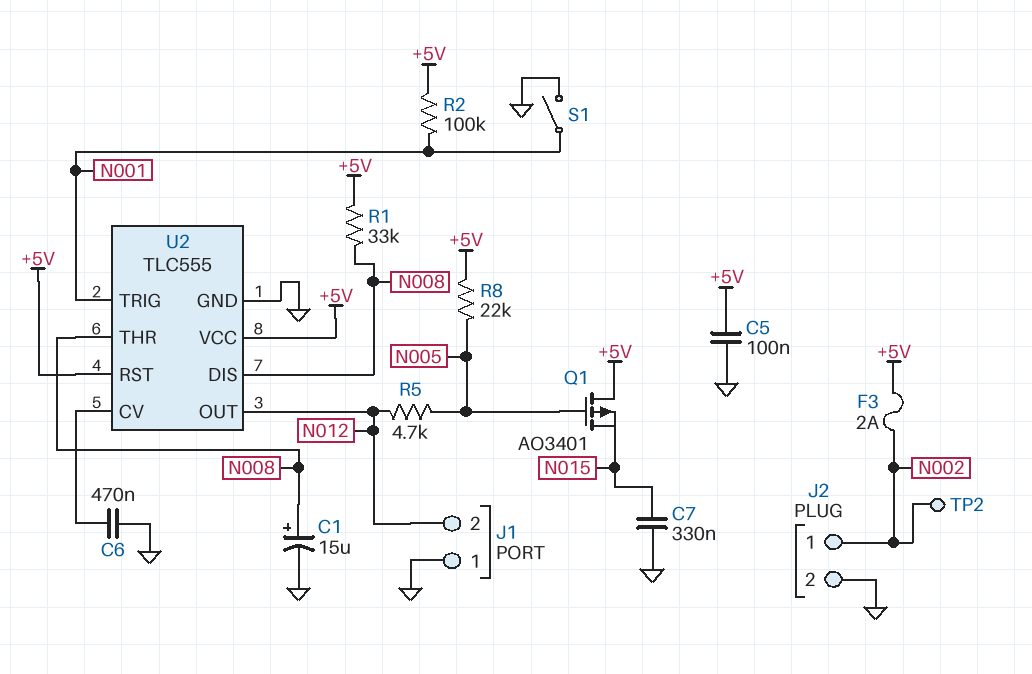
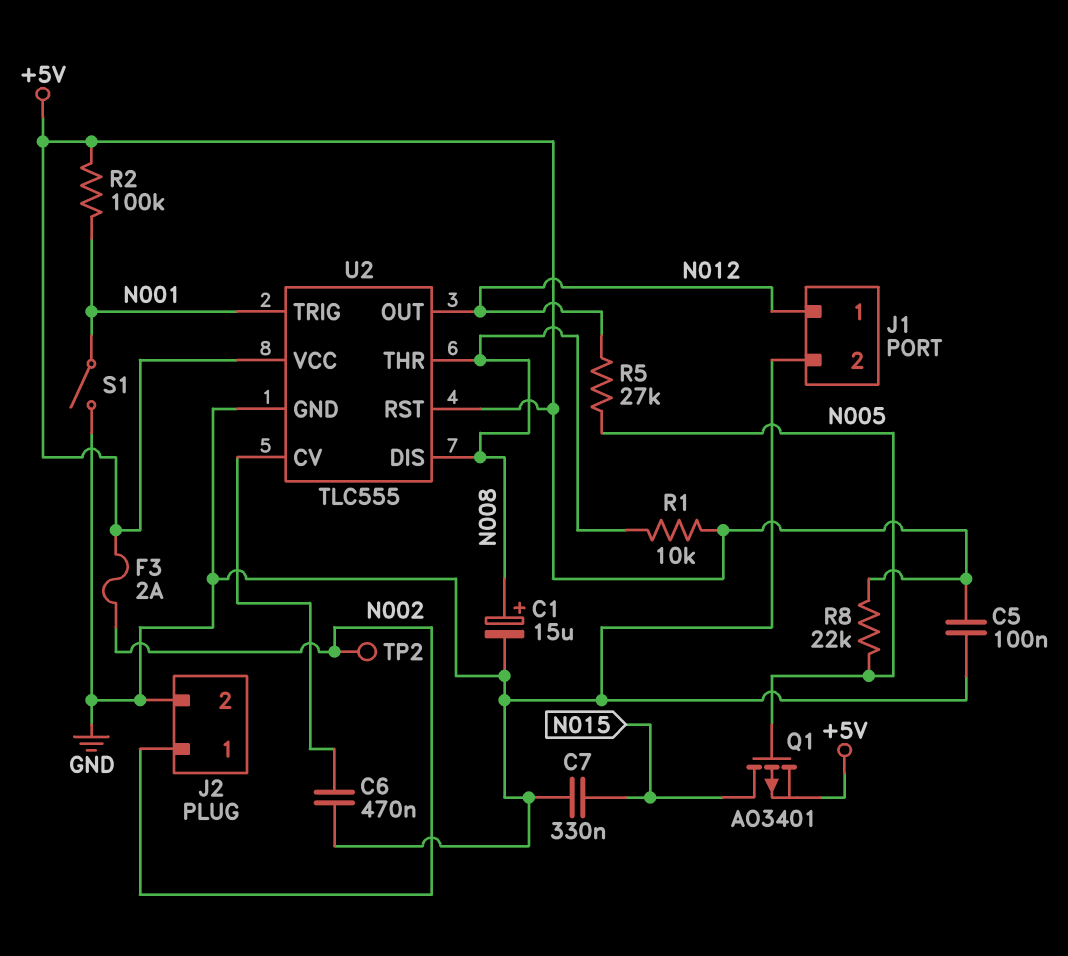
J1 pin 1: GND -> N012
J1 pin 2: N012 -> GND
Q1: PMOS AO3401 (G N005, D +5V, S N015) -> PMOS AO3401 (G N005, D N015, S +5V)
R1: 33k (+5V, N008) -> 10k (+5V, N008)
R5: 4.7k (N005, N012) -> 27k (N005, N012)

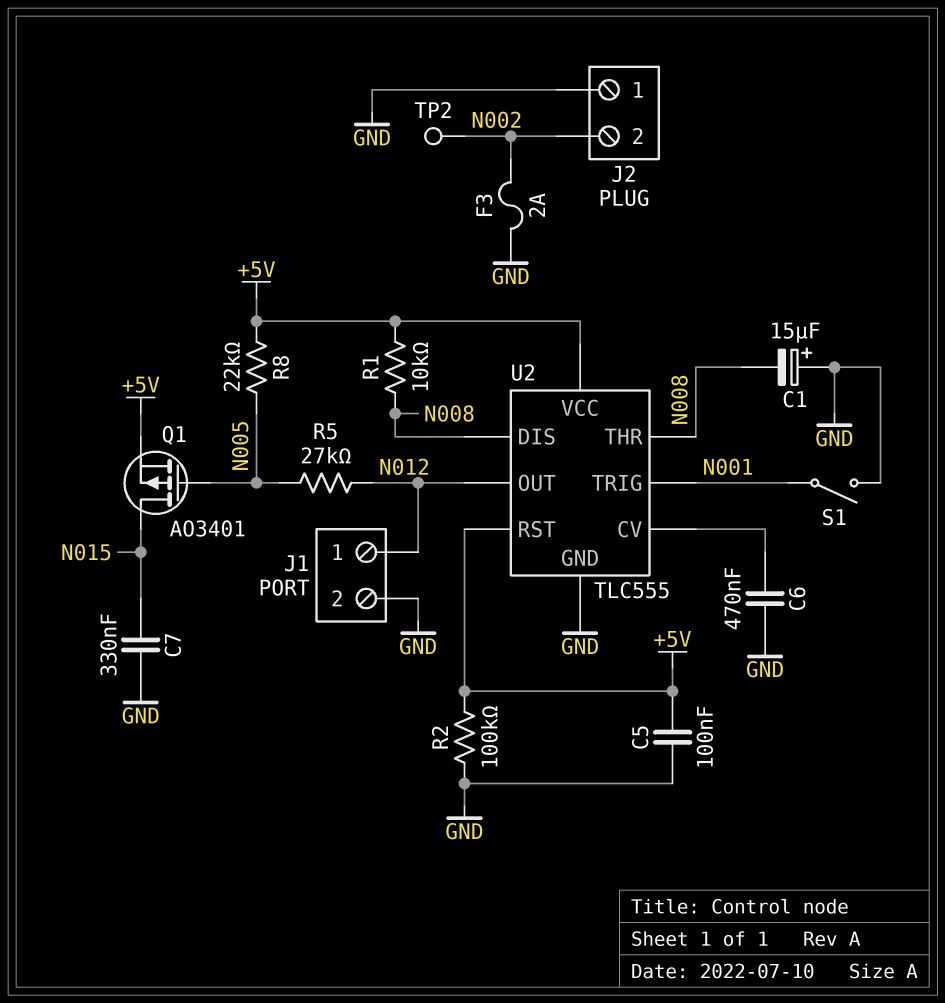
C1: 15uF (plus N008, minus GND) -> 15uF (plus GND, minus N008)
F3: 2A (+5V, N002) -> 2A (GND, N002)
J2 pin 1: N002 -> GND
J2 pin 2: GND -> N002
R2: 100k (+5V, N001) -> 100k (+5V, GND)

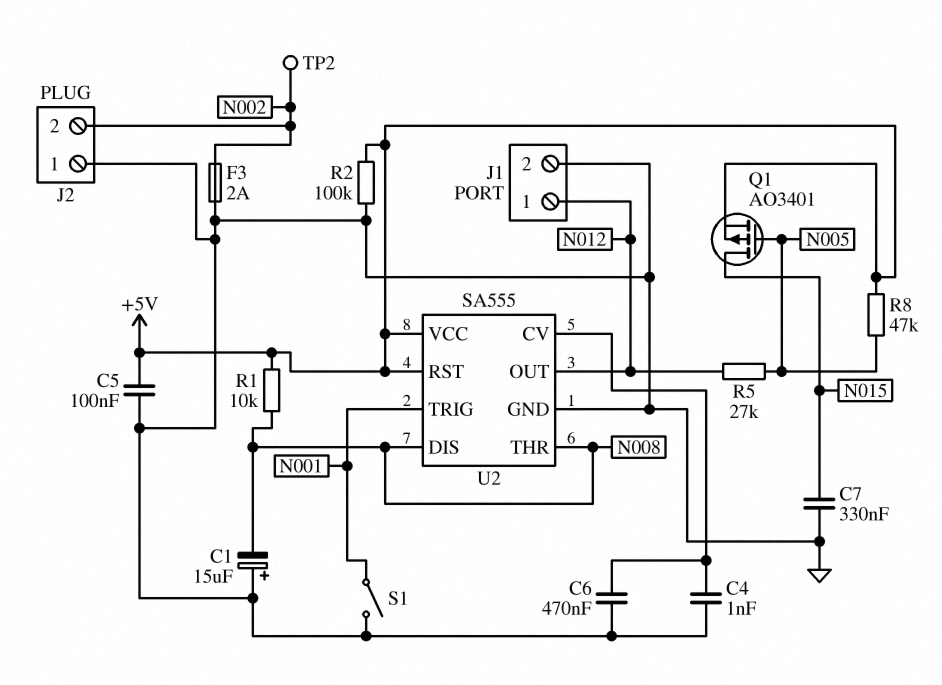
C4: none -> 1nF (GND, U2/CV)
R8: 22k (+5V, N005) -> 47k (+5V, N005)
U2: TLC555 -> SA555

